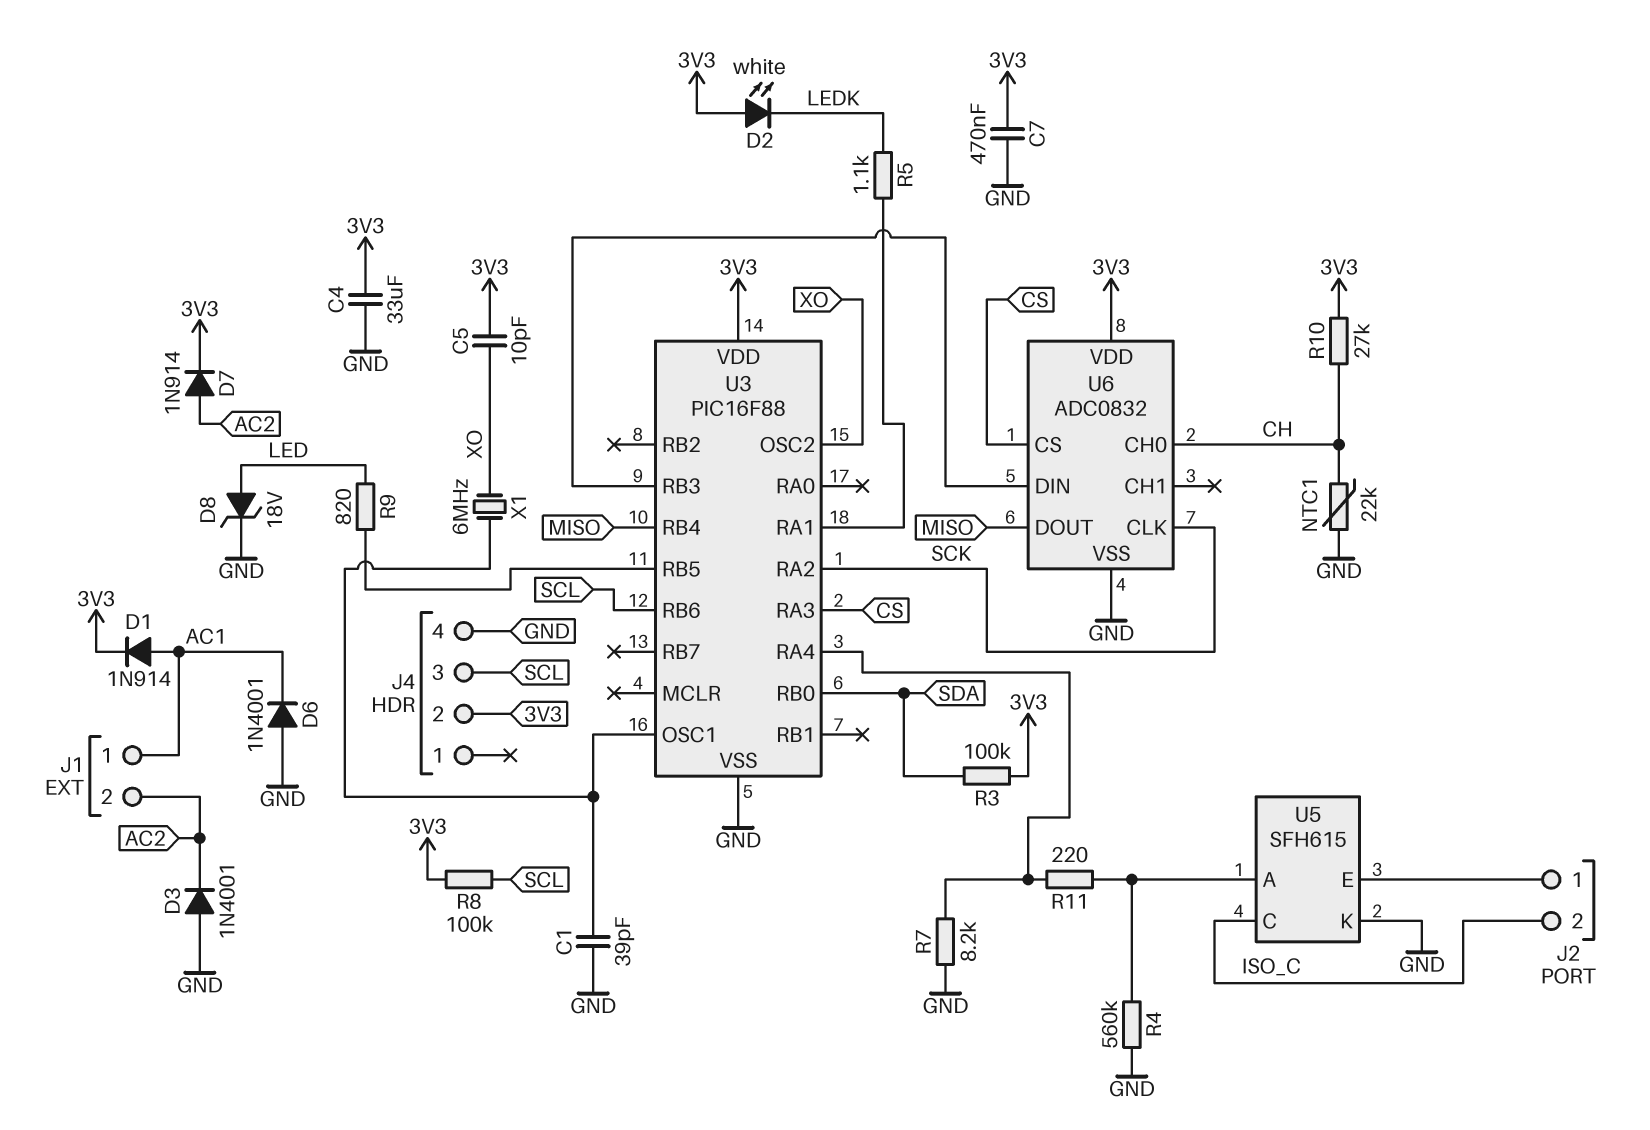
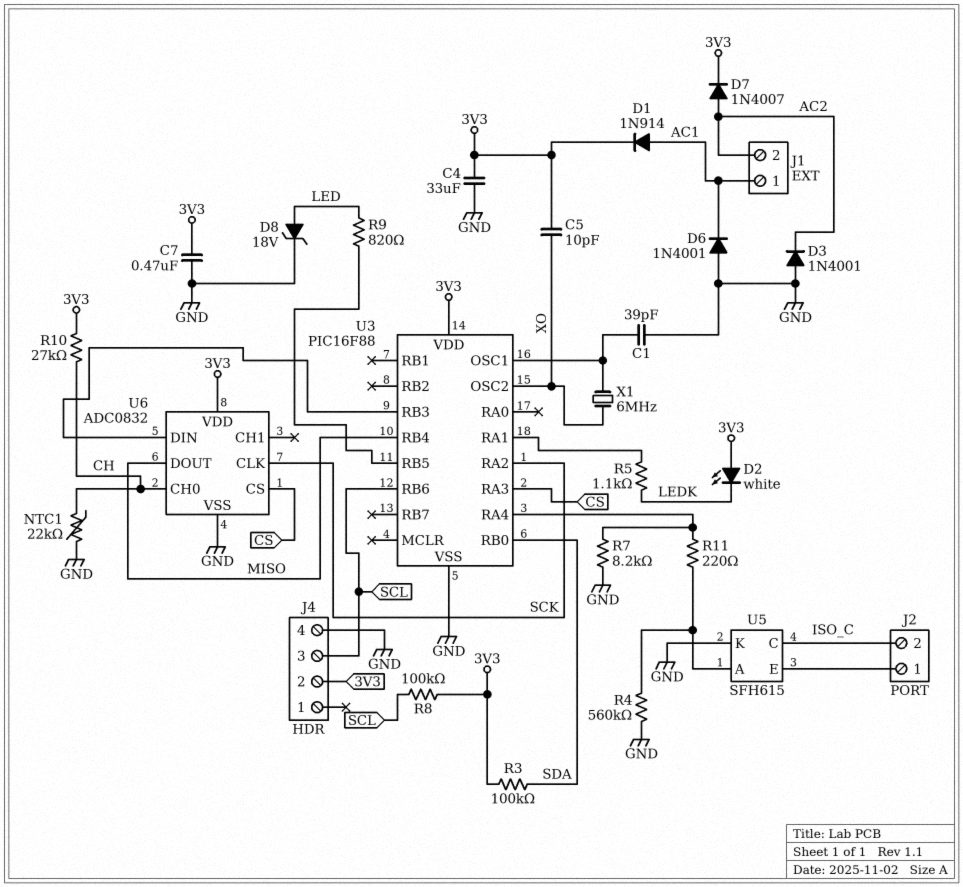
D7: diode 1N914 (A AC2, K 3V3) -> diode 1N4007 (A AC2, K 3V3)

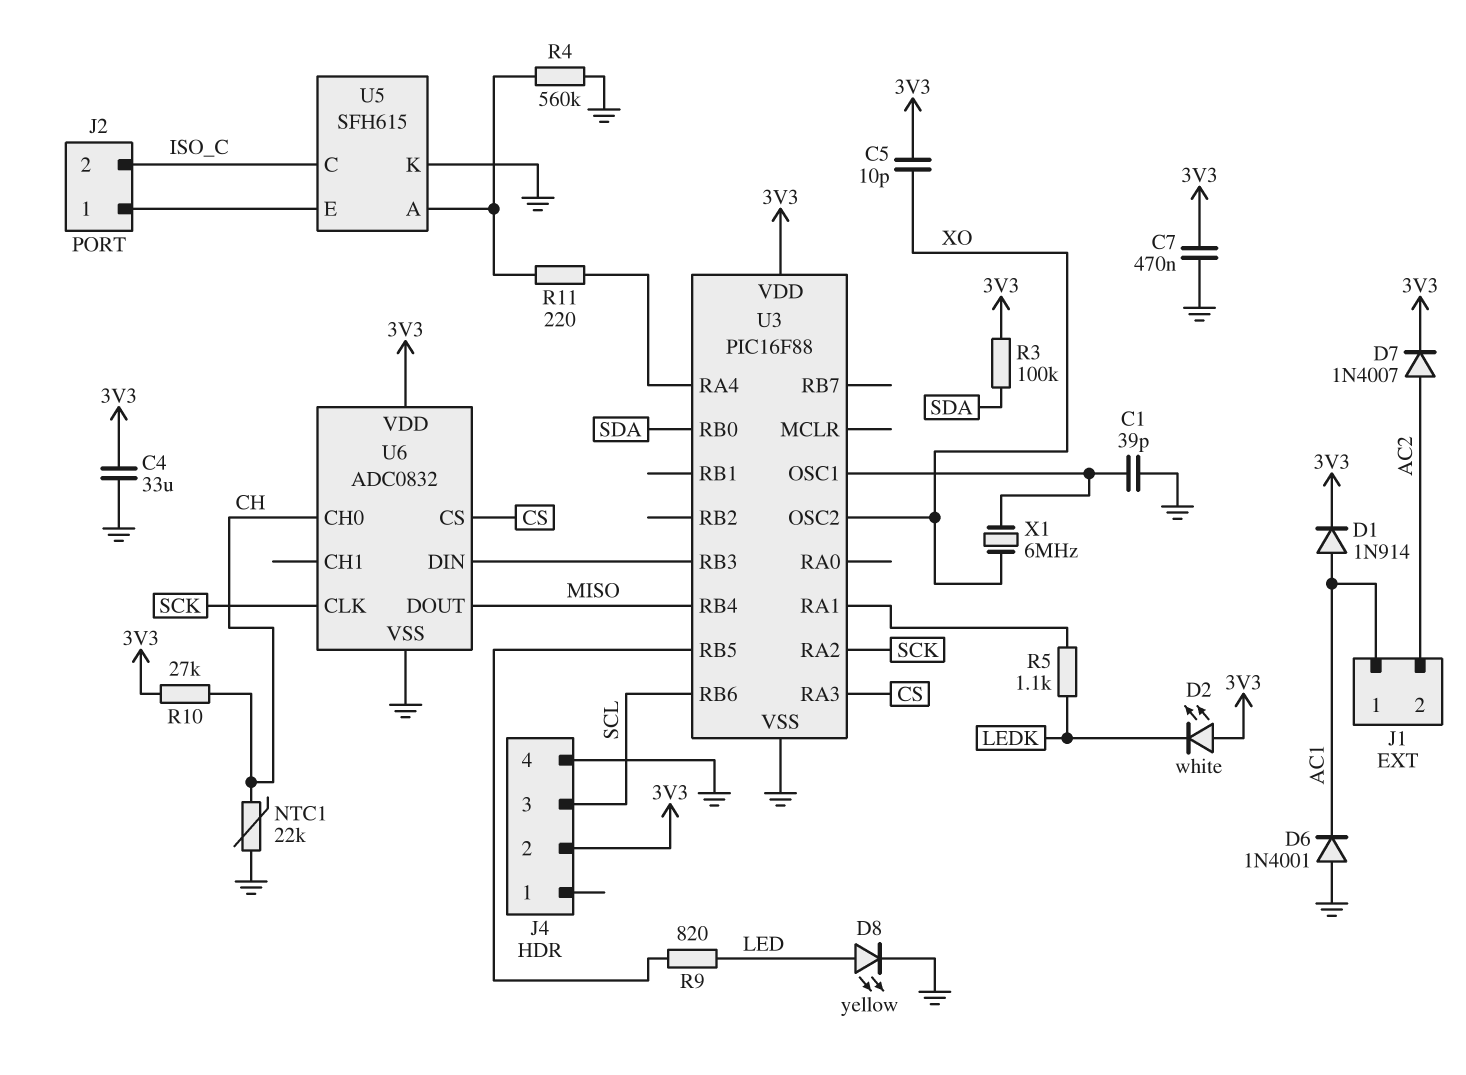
D3: diode 1N4001 (A GND, K AC2) -> none
D8: zener 18V (A LED, K GND) -> LED yellow (A LED, K GND)
R7: 8.2k (GND, U3/RA4) -> none
R8: 100k (3V3, SCL) -> none

